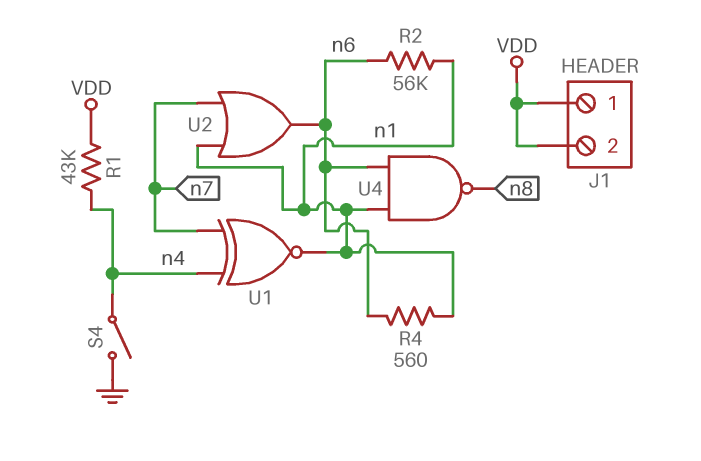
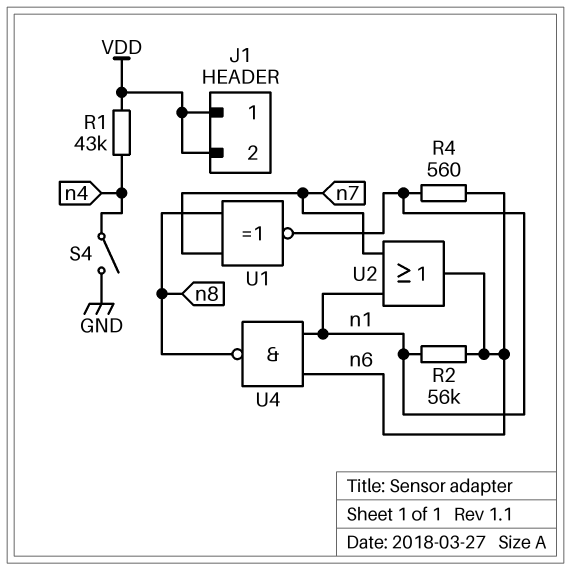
U1: XNOR (in n4, in n7, out n1) -> XNOR (in n7, in n8, out n1)

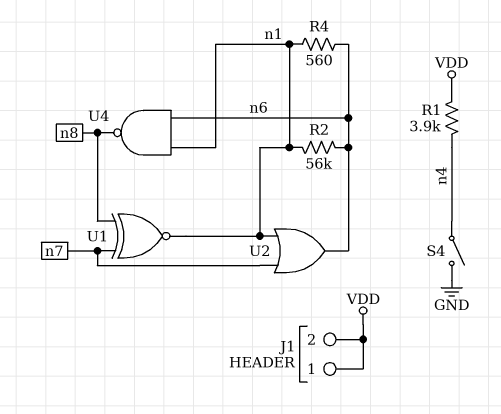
R1: 43k (VDD, n4) -> 3.9k (VDD, n4)

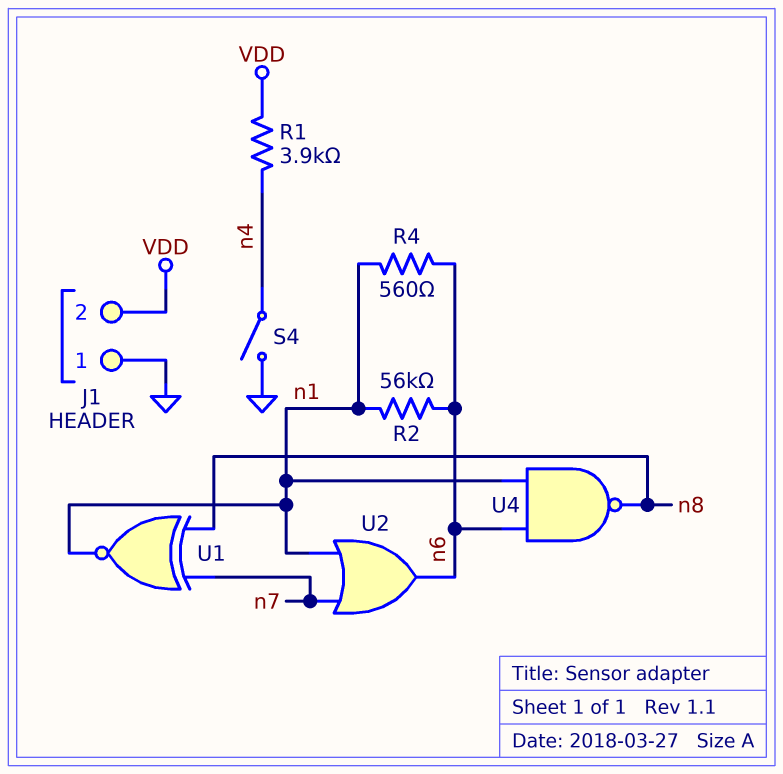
J1 pin 1: VDD -> GND

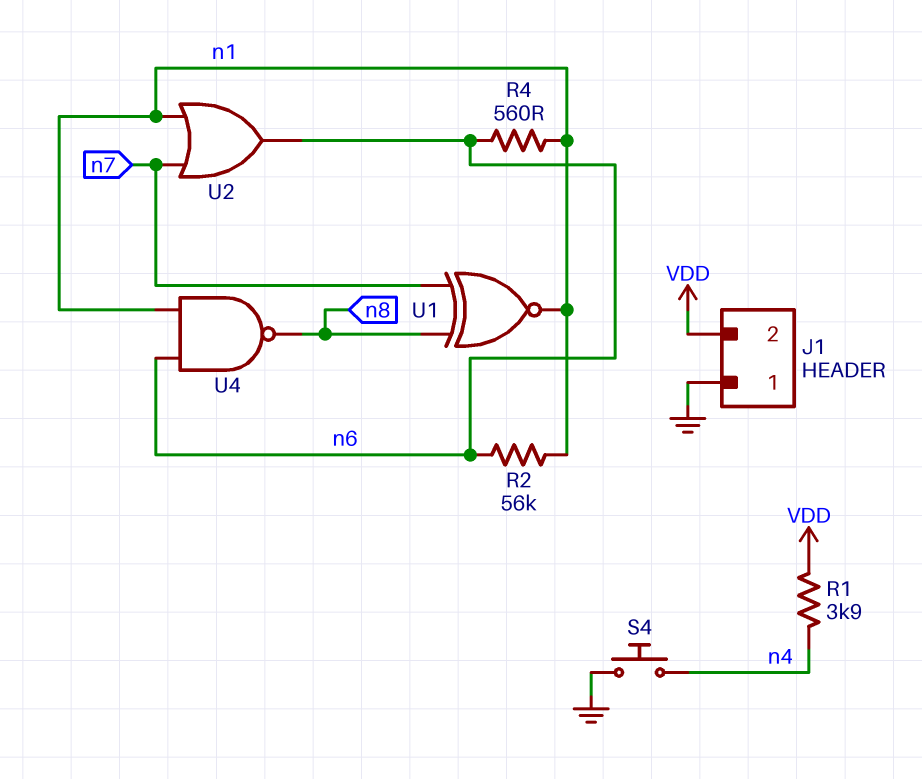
S4: switch (GND, n4) -> button (GND, n4)

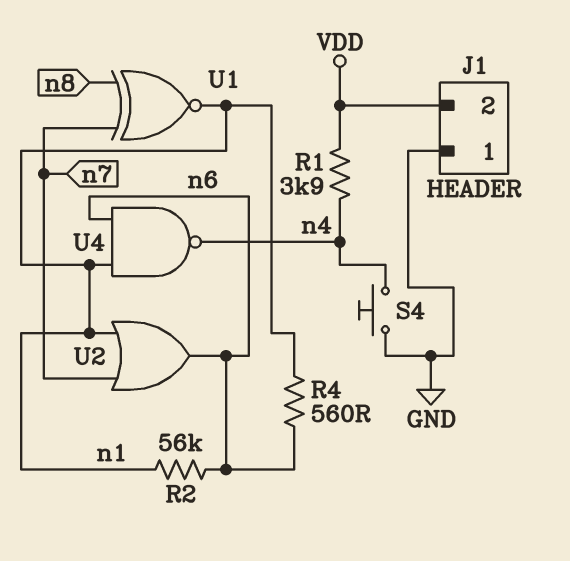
U4: NAND (in n1, in n6, out n8) -> NAND (in n1, in n6, out n4)

